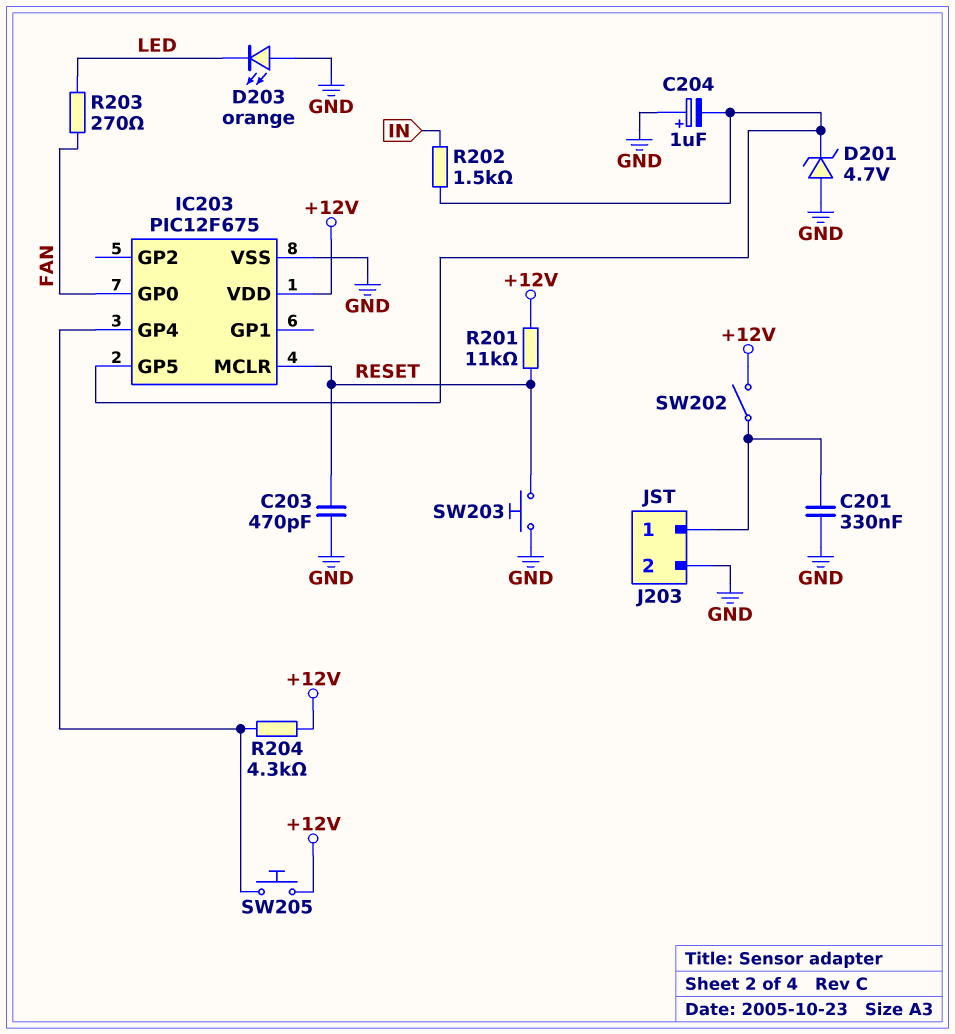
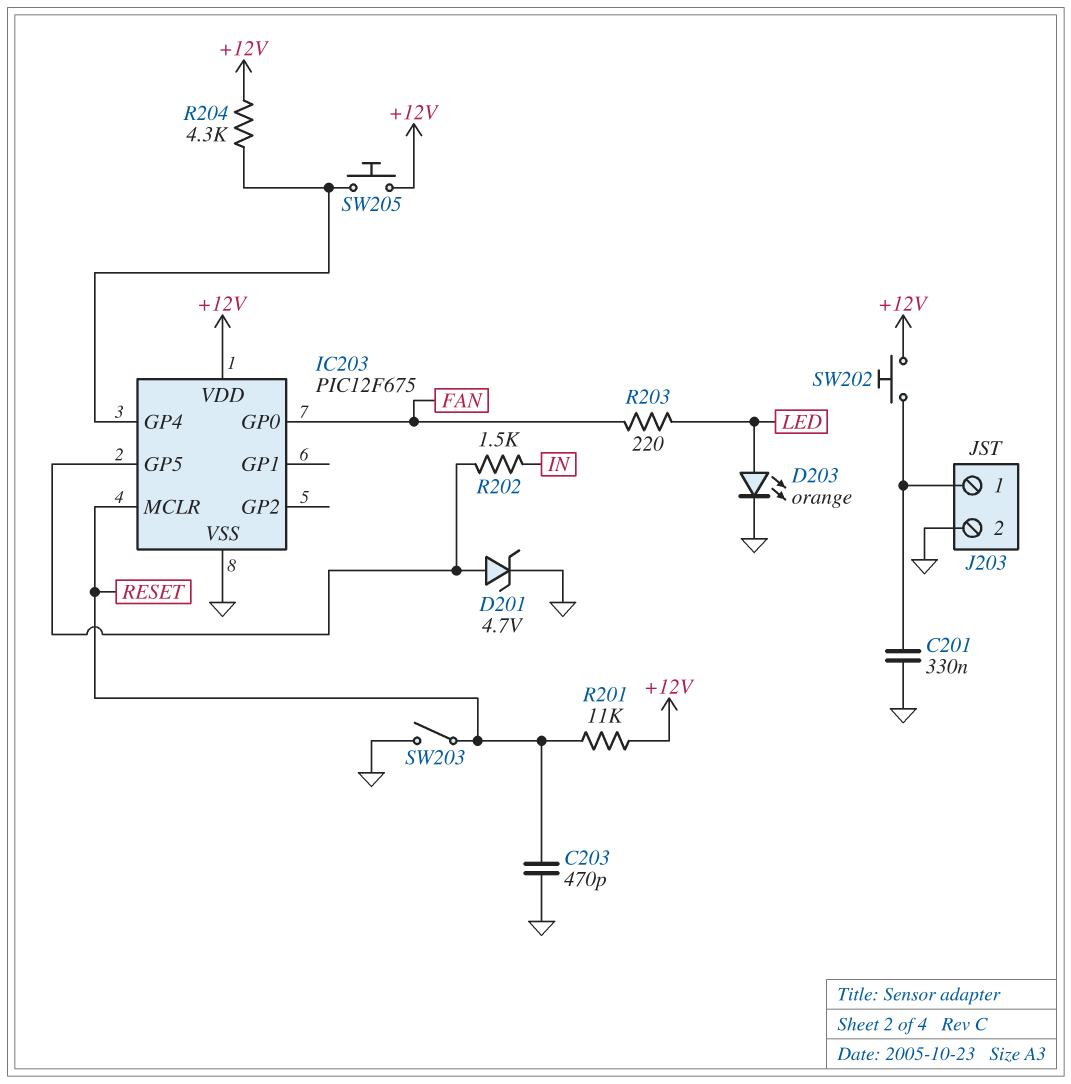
C204: 1uF (plus GND, minus IC203/GP5) -> none
D201: zener 4.7V (A GND, K IC203/GP5) -> zener 4.7V (A IC203/GP5, K GND)
D203: LED orange (A GND, K LED) -> LED orange (A LED, K GND)
R203: 270 (FAN, LED) -> 220 (FAN, LED)
SW202: switch (+12V, J203/1) -> button (+12V, J203/1)
SW203: button (GND, RESET) -> switch (GND, RESET)

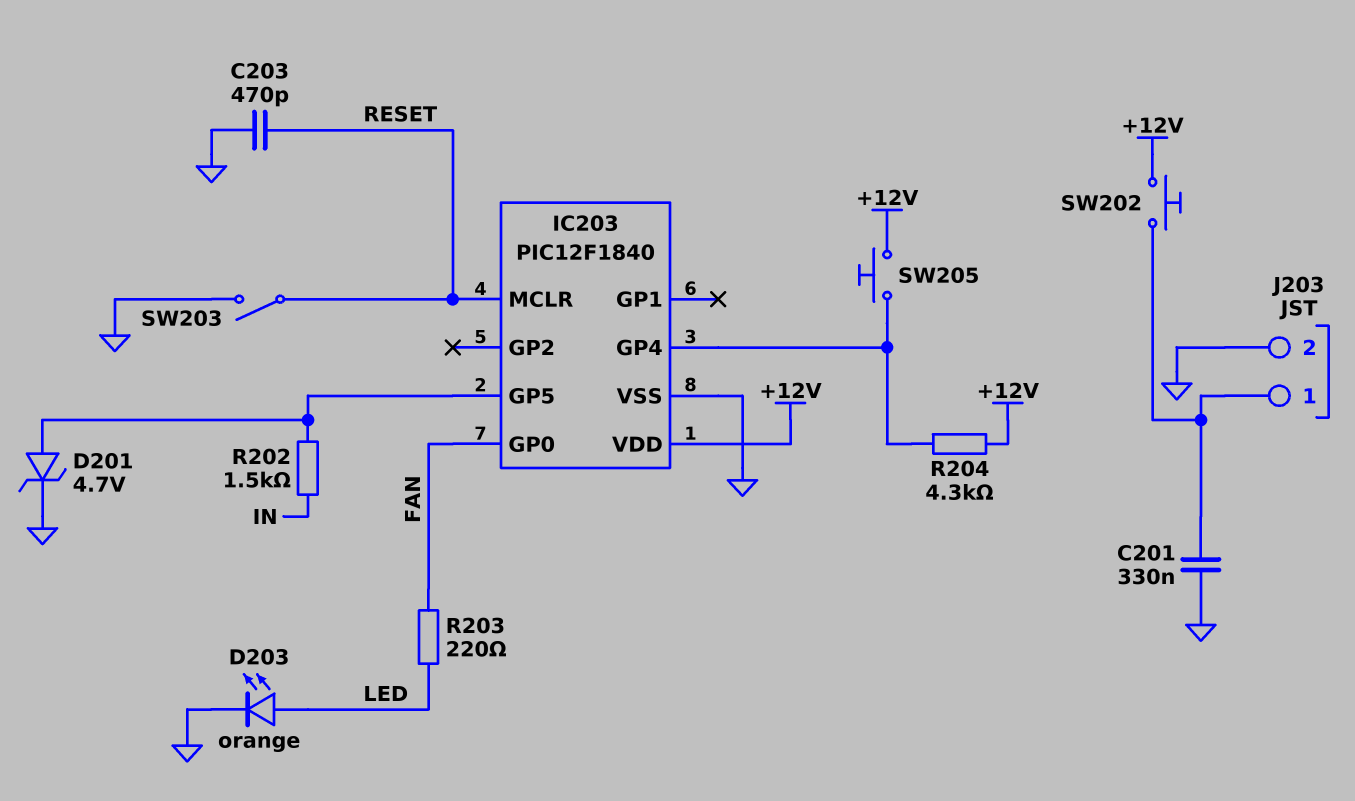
IC203: PIC12F675 -> PIC12F1840
R201: 11k (+12V, RESET) -> none

